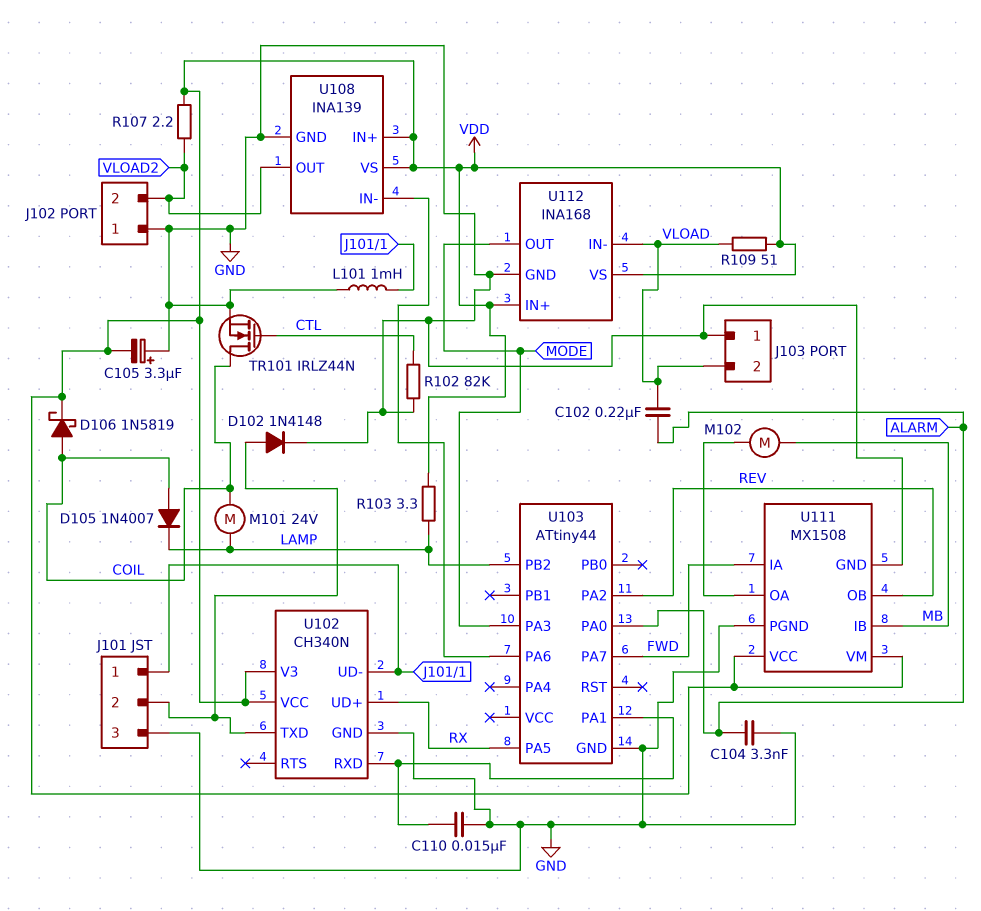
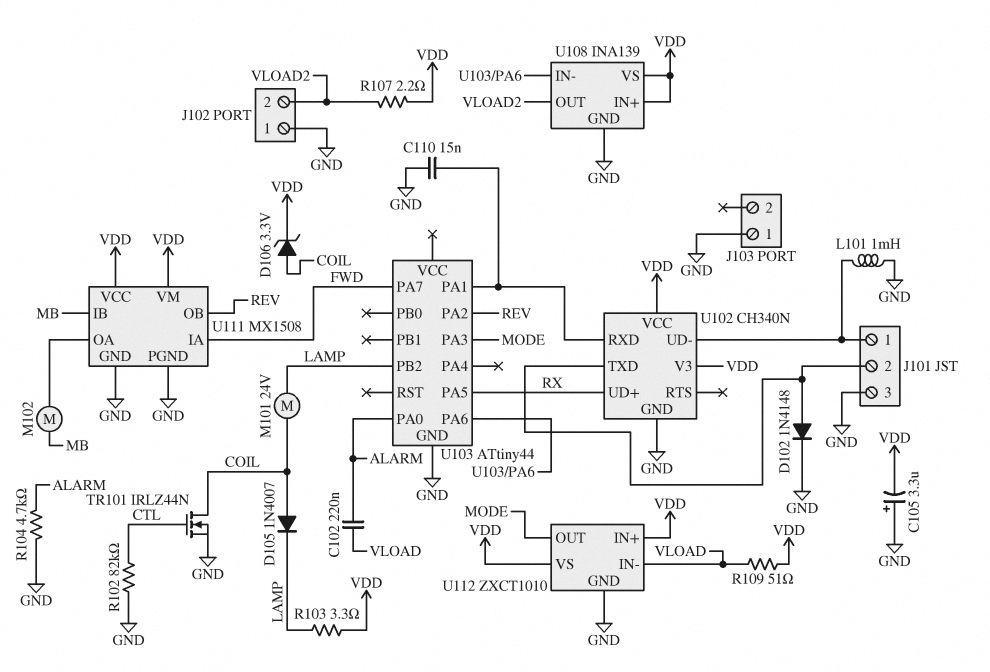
C104: 3.3nF (ALARM, GND) -> none
D106: schottky 1N5819 (A COIL, K VDD) -> zener 3.3V (A COIL, K VDD)
J103 pin 2: VLOAD -> none
R104: none -> 4.7k (ALARM, GND)
U112: INA168 -> ZXCT1010

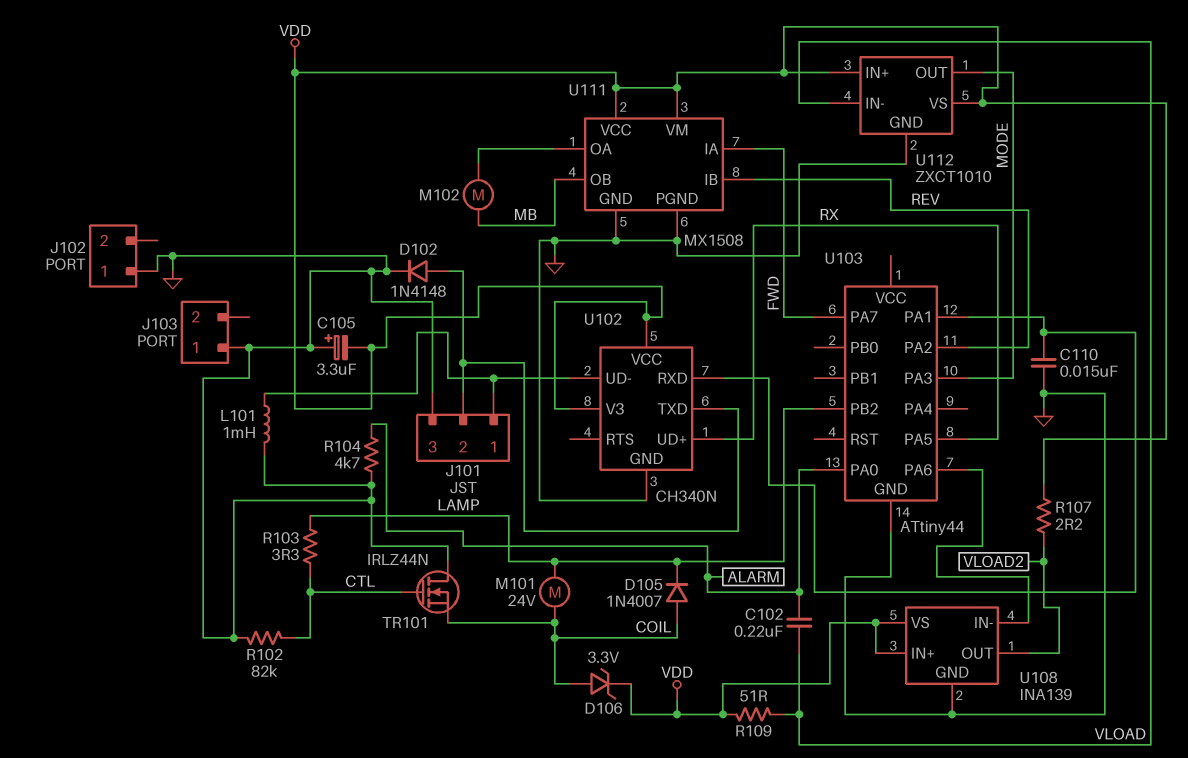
J102 pin 2: VLOAD2 -> none
R103: 3.3 (LAMP, VDD) -> 3.3 (CTL, LAMP)
TR101: NMOS IRLZ44N (G CTL, D COIL, S GND) -> NMOS IRLZ44N (G CTL, D GND, S COIL)
U111 pin IB: MB -> REV
U111 pin OB: REV -> MB

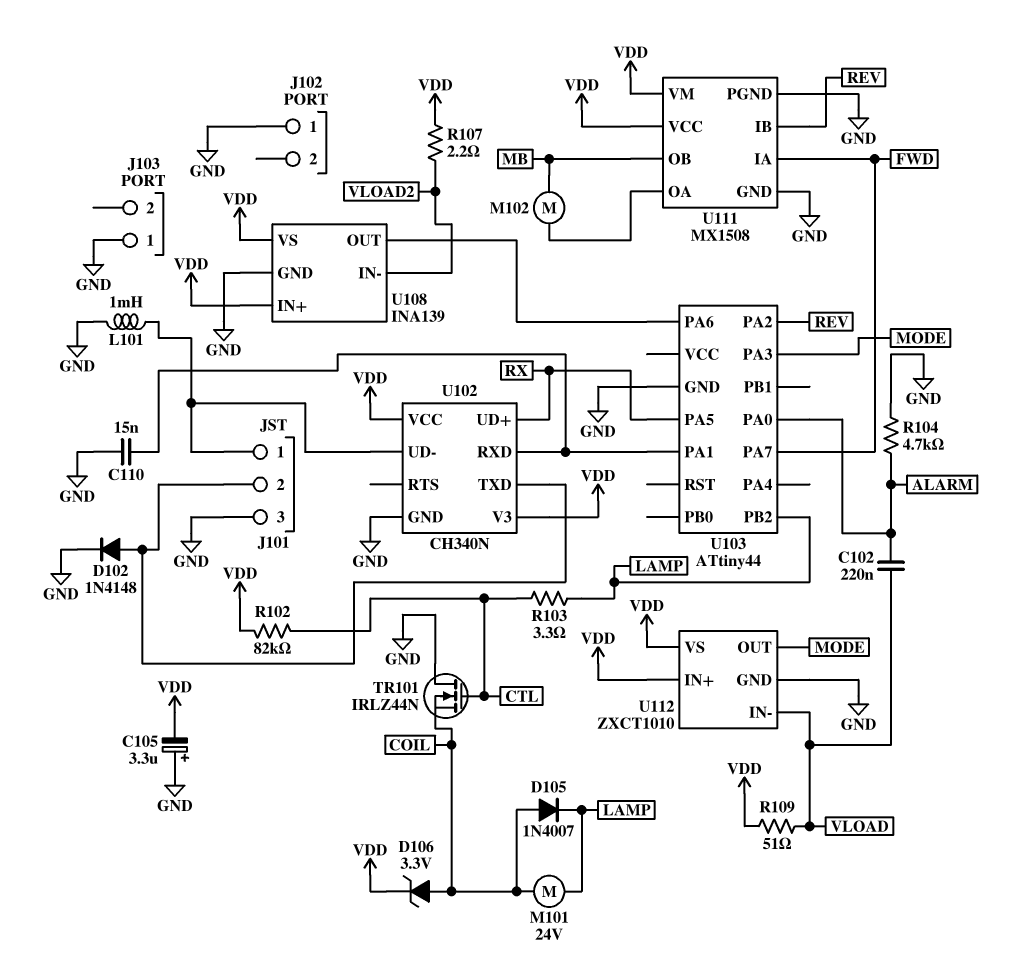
R102: 82k (CTL, GND) -> 82k (CTL, VDD)
U108 pin IN-: U103/PA6 -> VLOAD2
U108 pin OUT: VLOAD2 -> U103/PA6

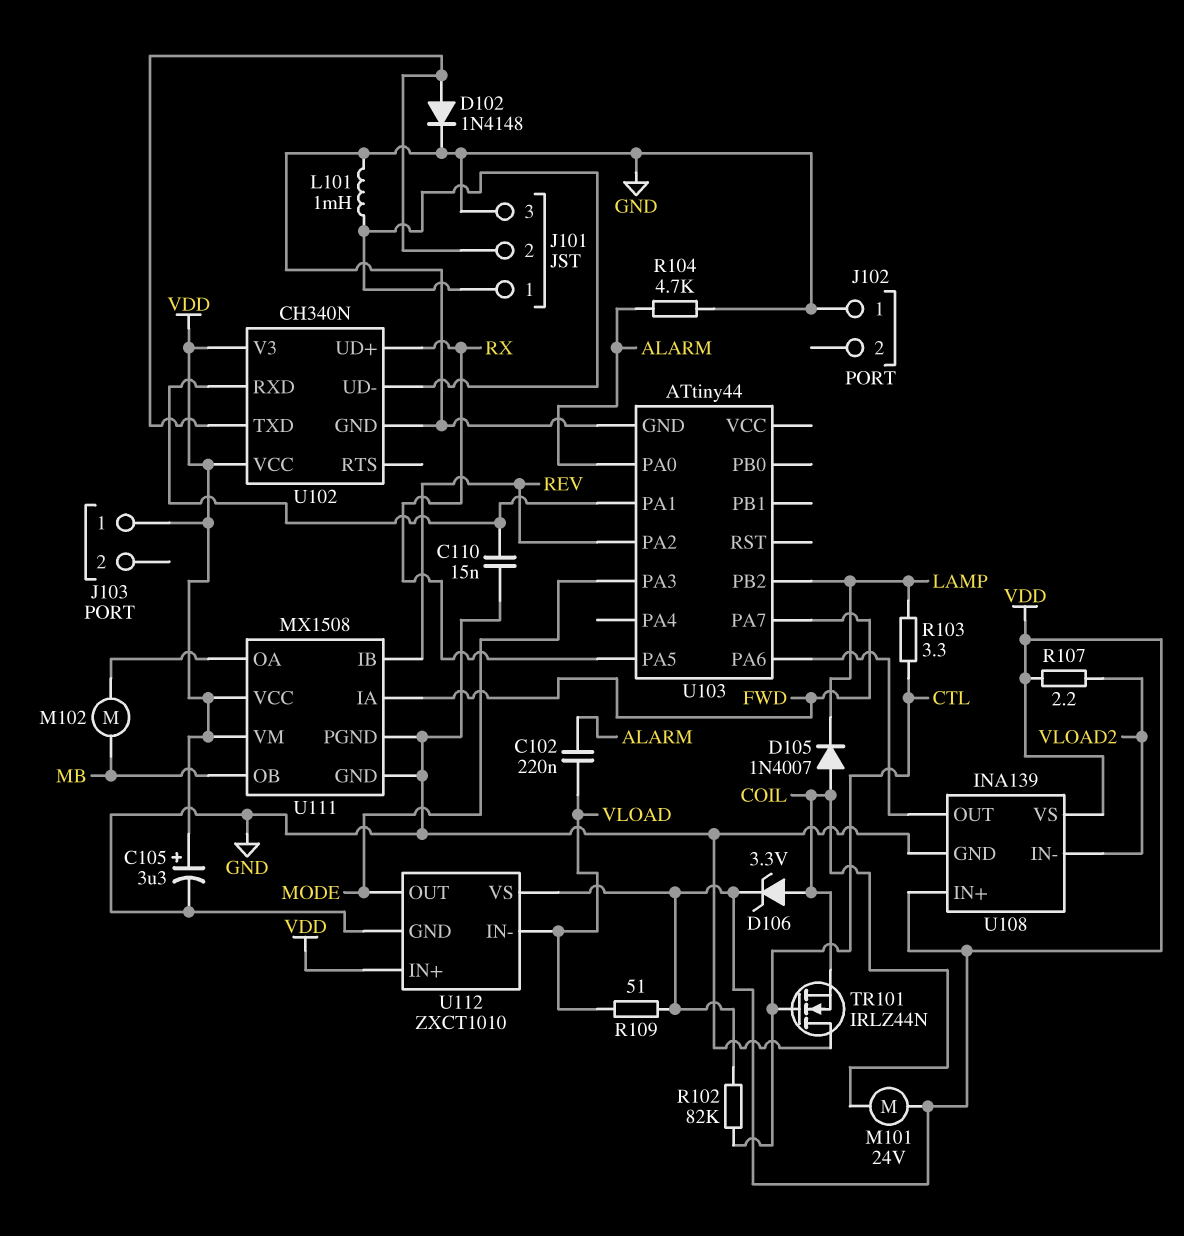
C105: 3.3uF (plus GND, minus VDD) -> 3.3uF (plus VDD, minus GND)
J103 pin 1: GND -> VDD
M101: motor 24V (COIL, LAMP) -> motor 24V (COIL, VDD)

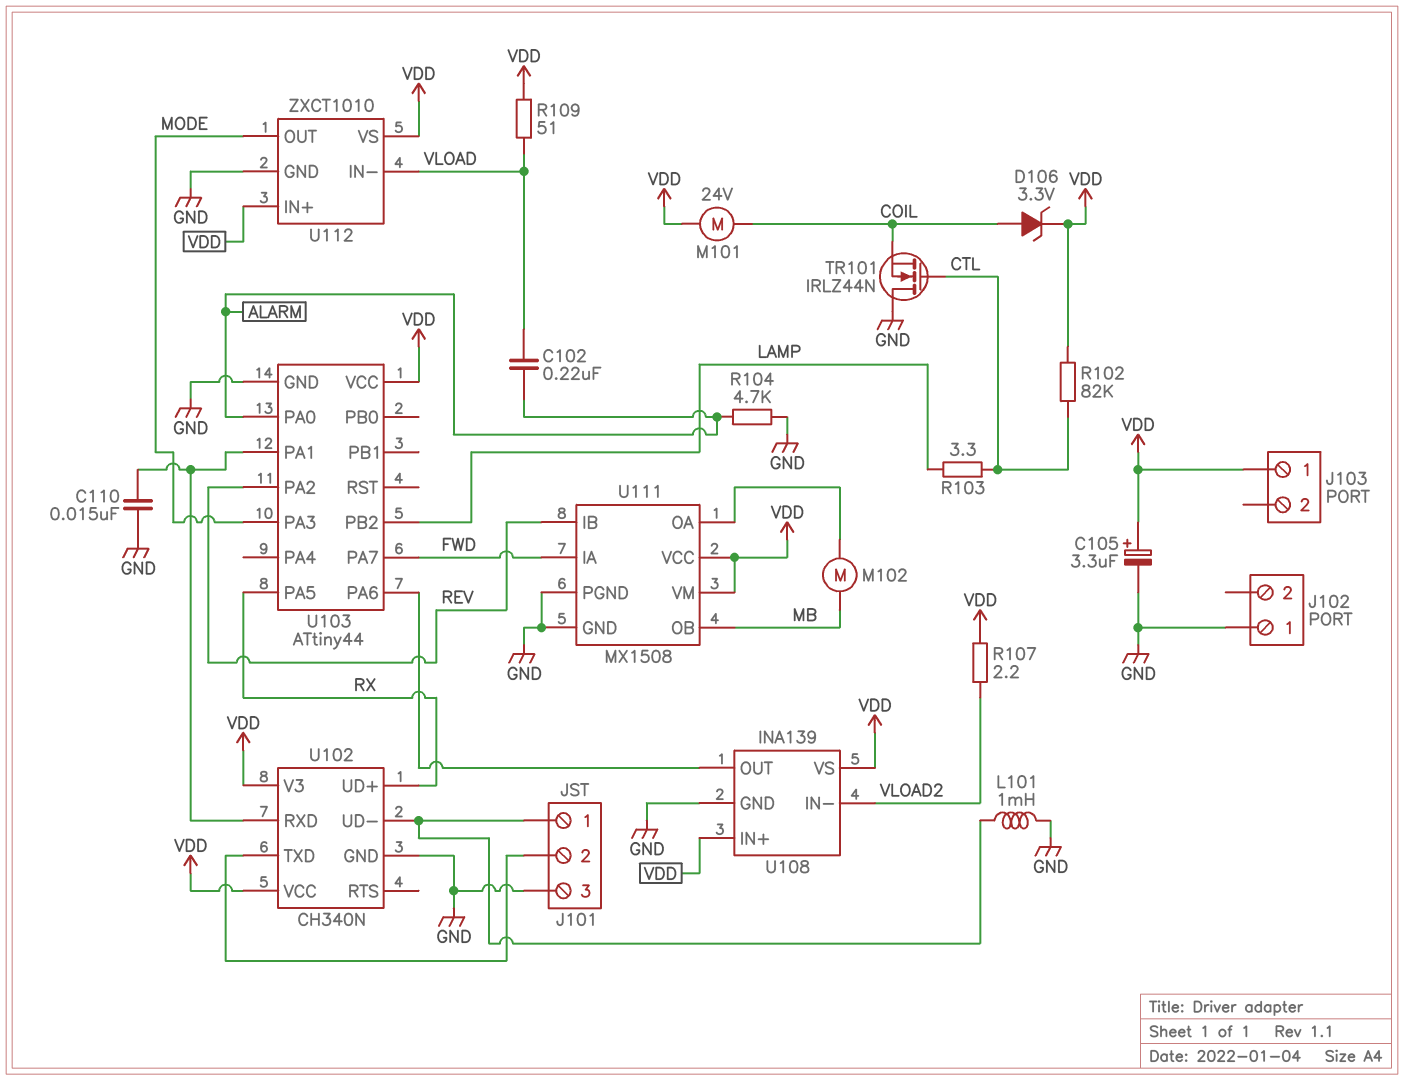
D102: diode 1N4148 (A J101/2, K GND) -> none
D105: diode 1N4007 (A COIL, K LAMP) -> none
U103 pin VCC: none -> VDD

